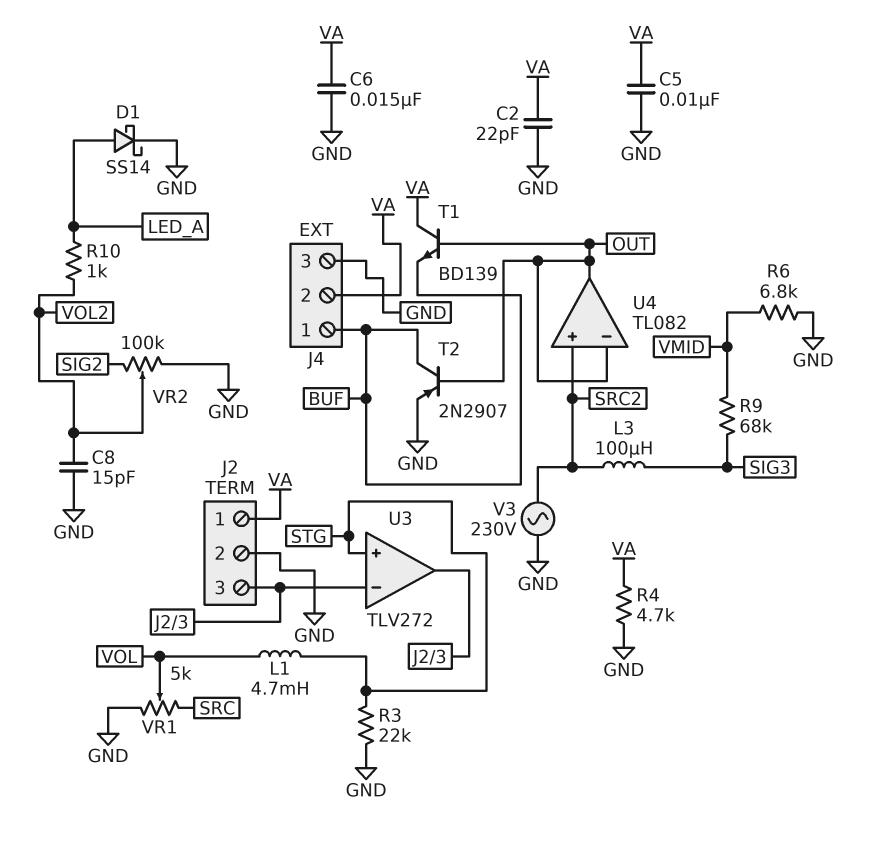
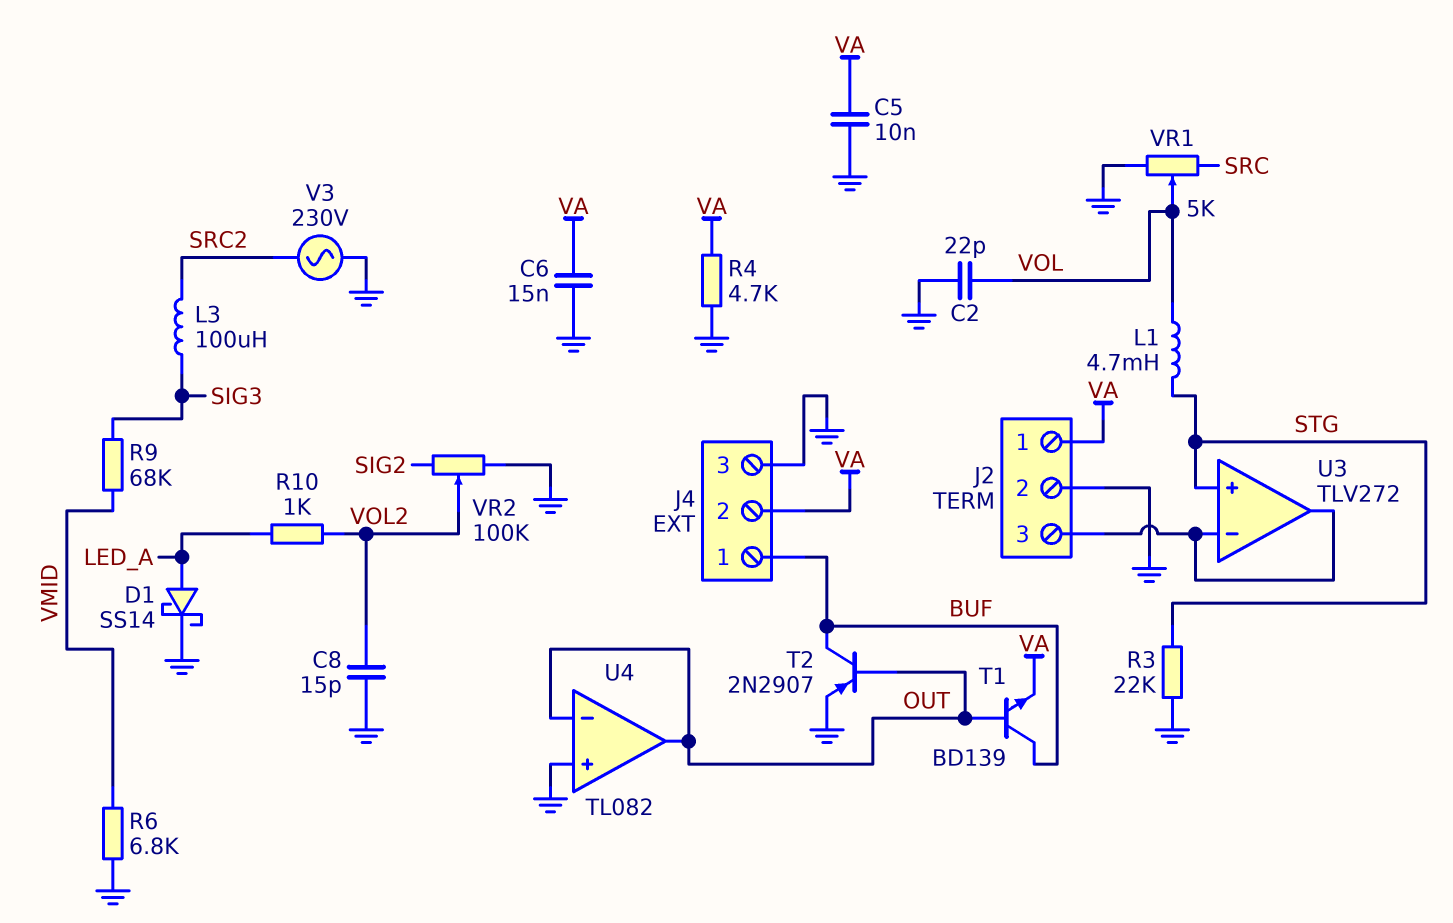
C2: 22pF (GND, VA) -> 22pF (GND, VOL)
T1: NPN BD139 (B OUT, C VA, E BUF) -> NPN BD139 (B OUT, C BUF, E VA)
U4 pin in+: SRC2 -> GND

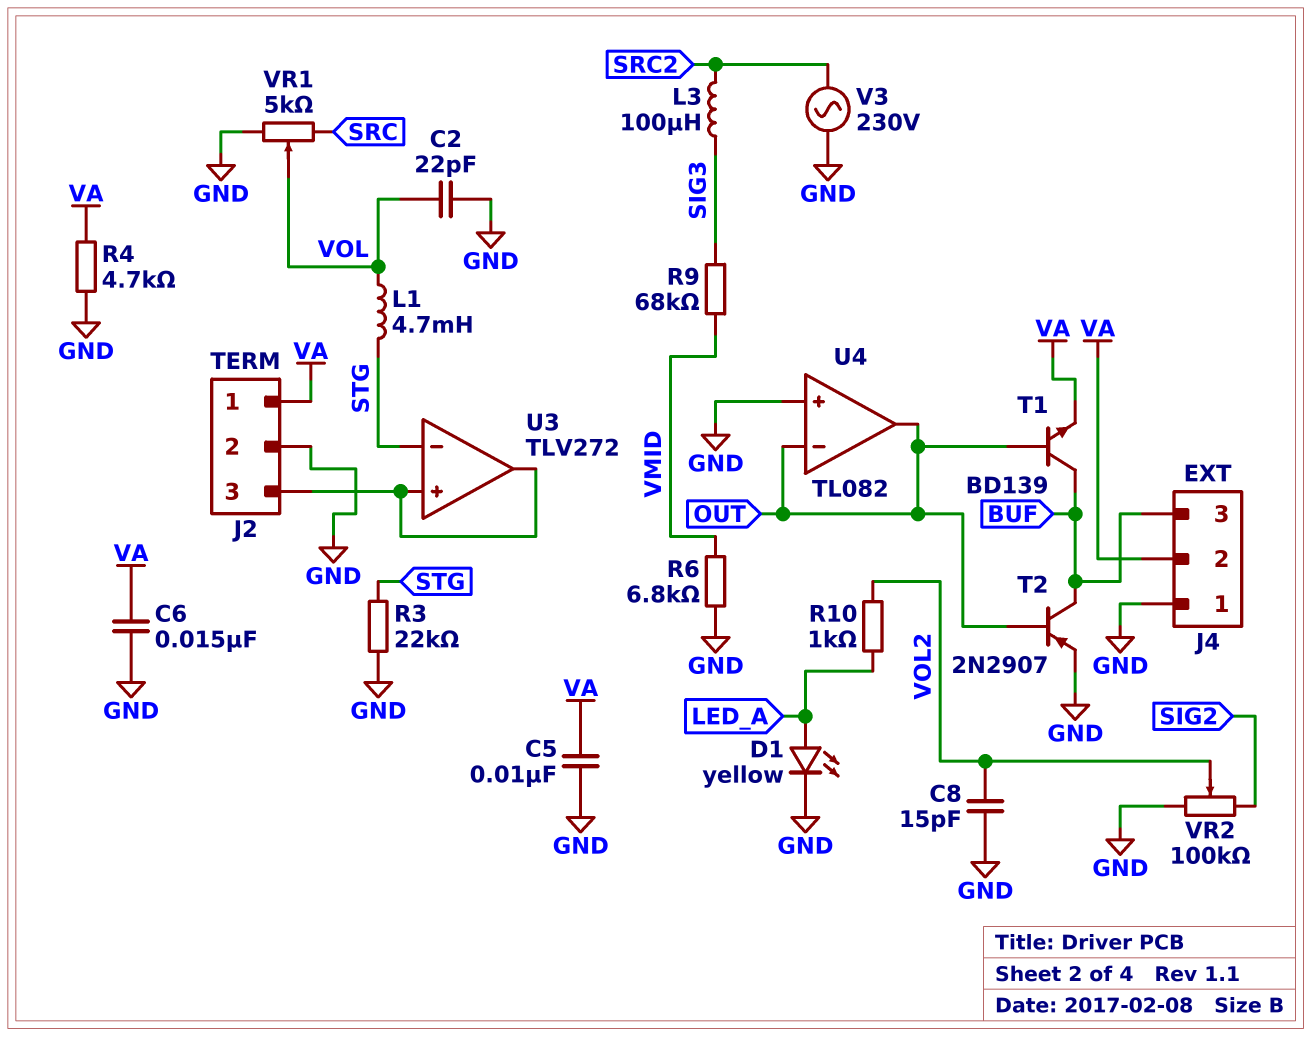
D1: schottky SS14 (A LED_A, K GND) -> LED yellow (A LED_A, K GND)
J4 pin 1: BUF -> GND
J4 pin 3: GND -> BUF
U3 pin in+: STG -> J2/3
U3 pin in-: J2/3 -> STG

